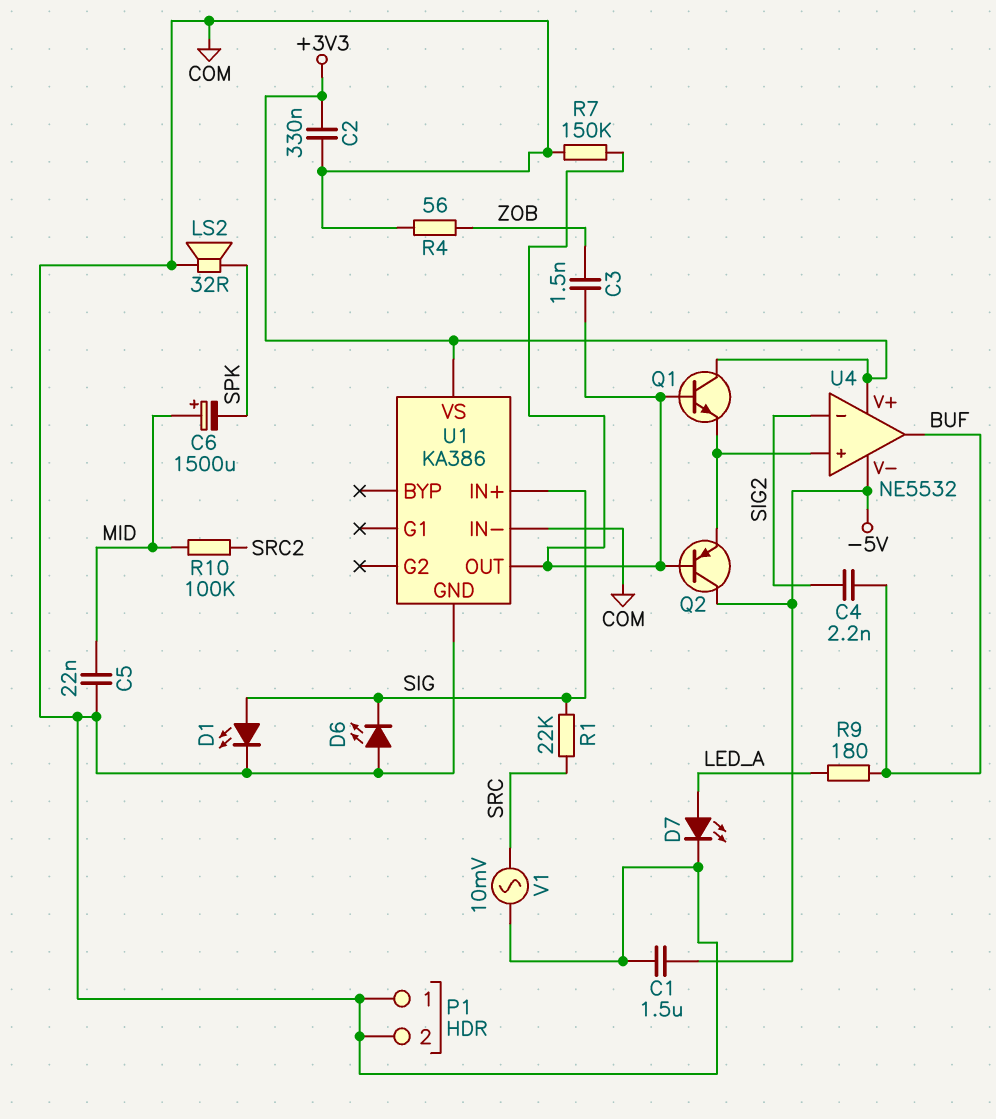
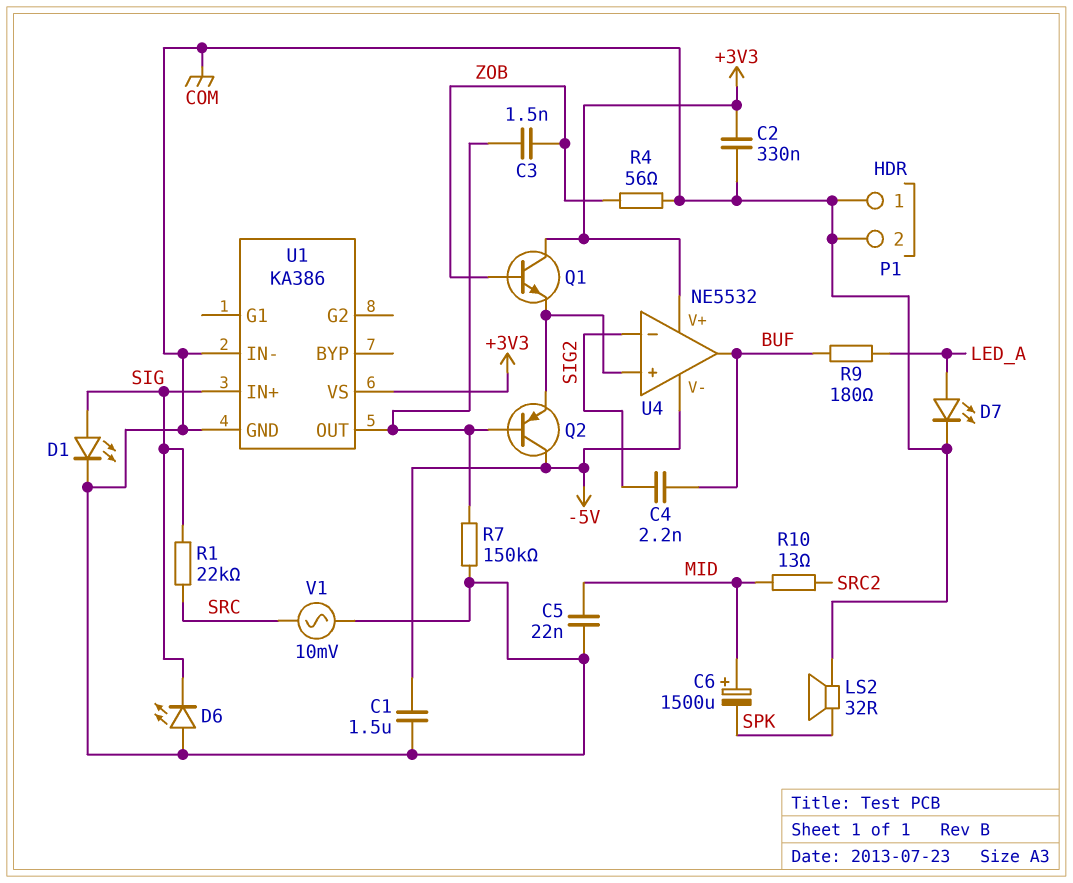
Q1: NPN (B U1/OUT, C +3V3, E U4/in+) -> NPN (B ZOB, C +3V3, E U4/in+)
R10: 100k (MID, SRC2) -> 13 (MID, SRC2)

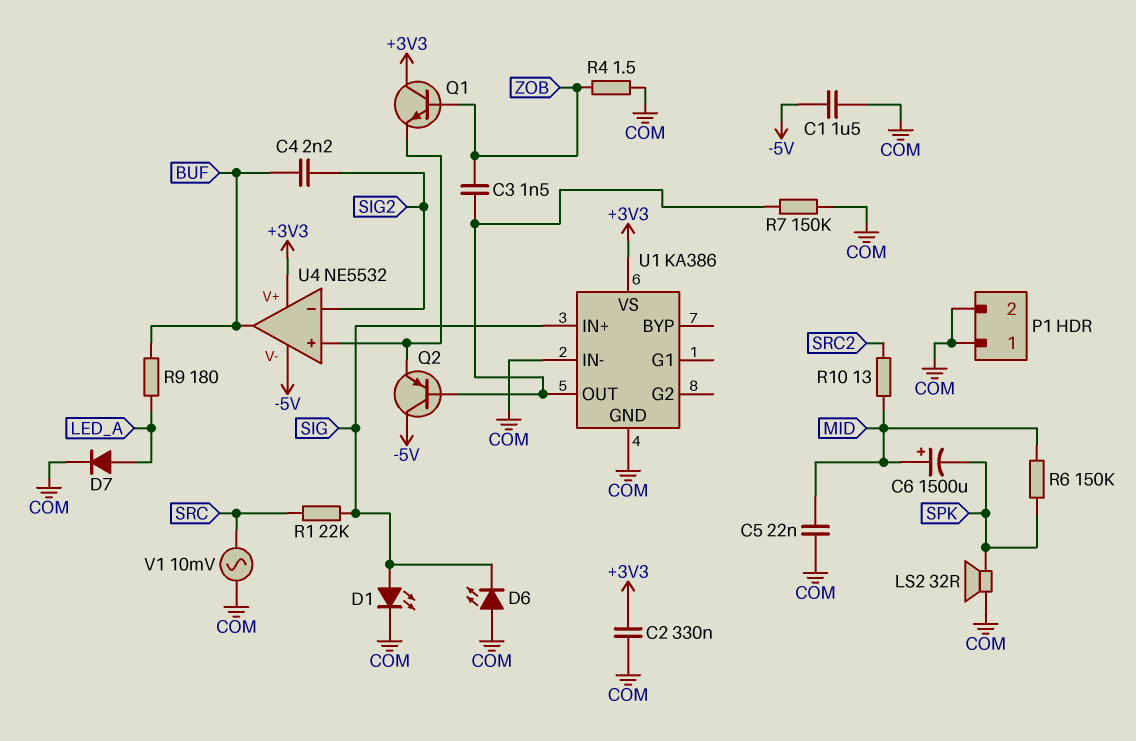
D7: LED (A LED_A, K COM) -> diode (A LED_A, K COM)
R4: 56 (COM, ZOB) -> 1.5 (COM, ZOB)
R6: none -> 150k (MID, SPK)

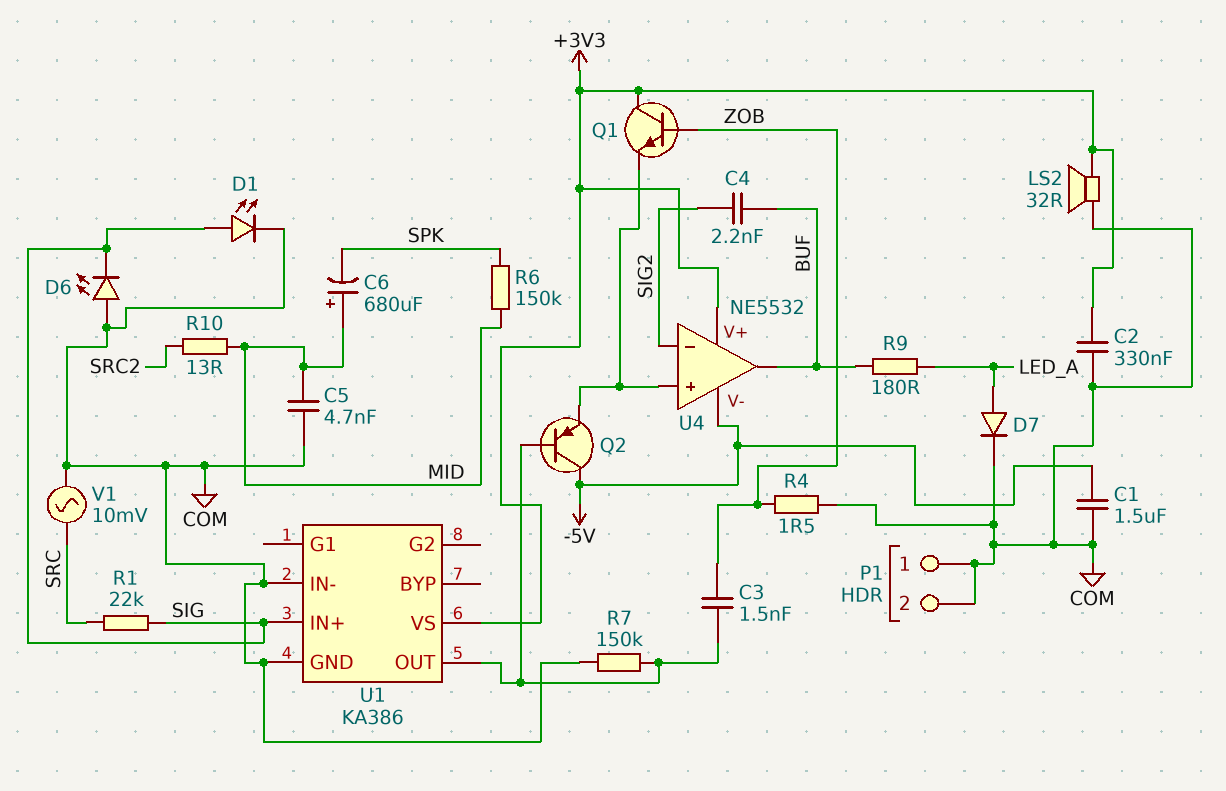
C5: 22nF (COM, MID) -> 4.7nF (COM, MID)
C6: 1500uF (plus MID, minus SPK) -> 680uF (plus MID, minus SPK)
LS2: speaker 32R (COM, SPK) -> speaker 32R (+3V3, COM)

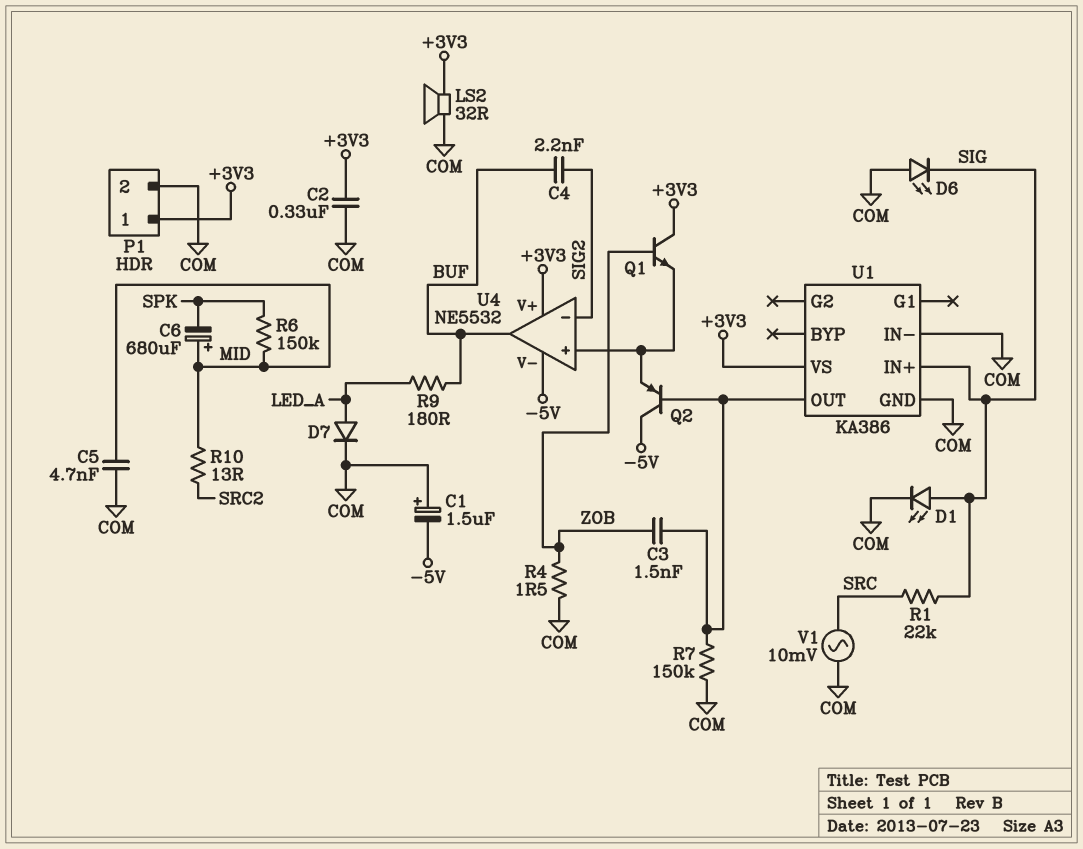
C1: 1.5uF (-5V, COM) -> 1.5uF (plus COM, minus -5V)
P1 pin 1: COM -> +3V3

